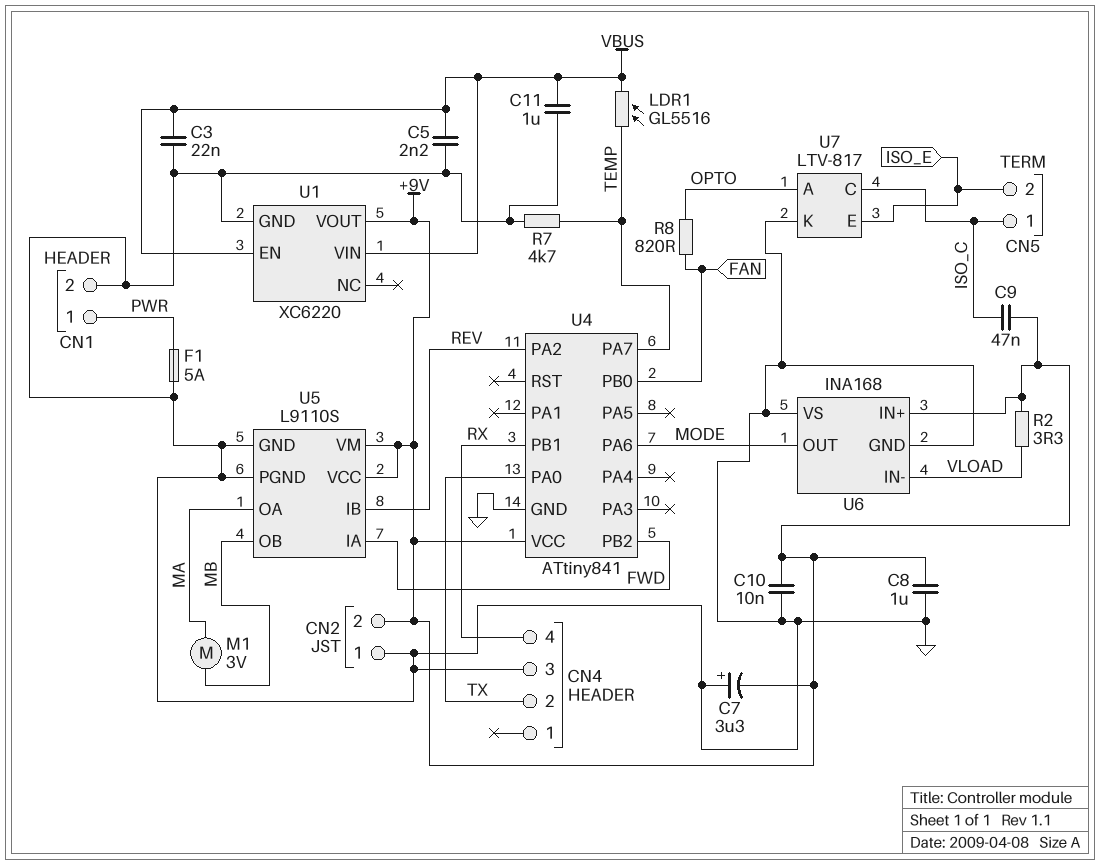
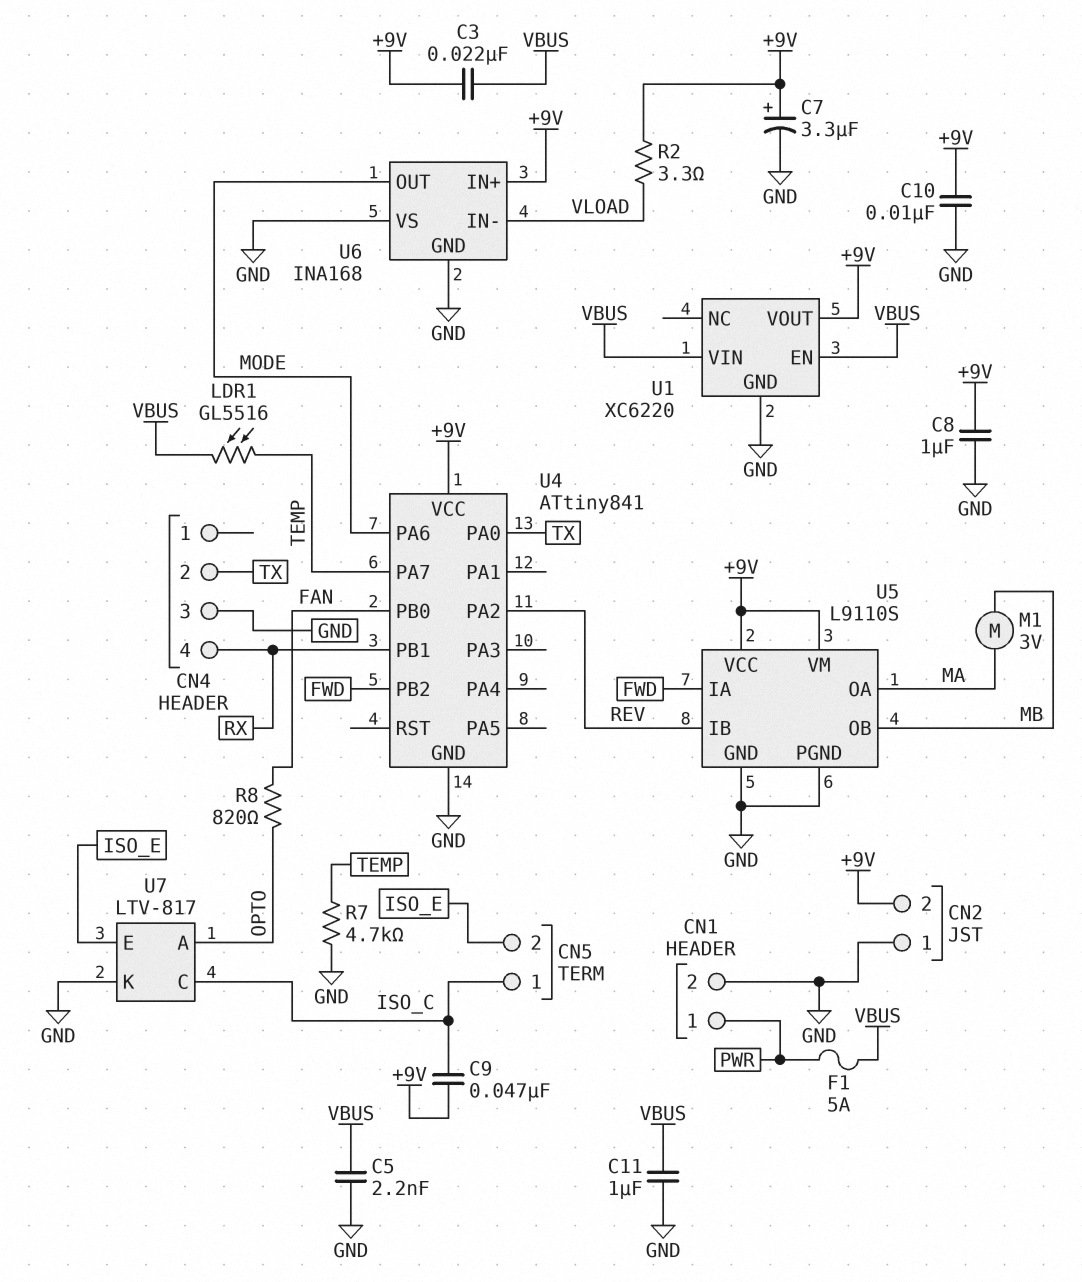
C3: 22nF (GND, VBUS) -> 22nF (+9V, VBUS)
C7: 3.3uF (plus GND, minus +9V) -> 3.3uF (plus +9V, minus GND)
F1: 5A (GND, PWR) -> 5A (PWR, VBUS)

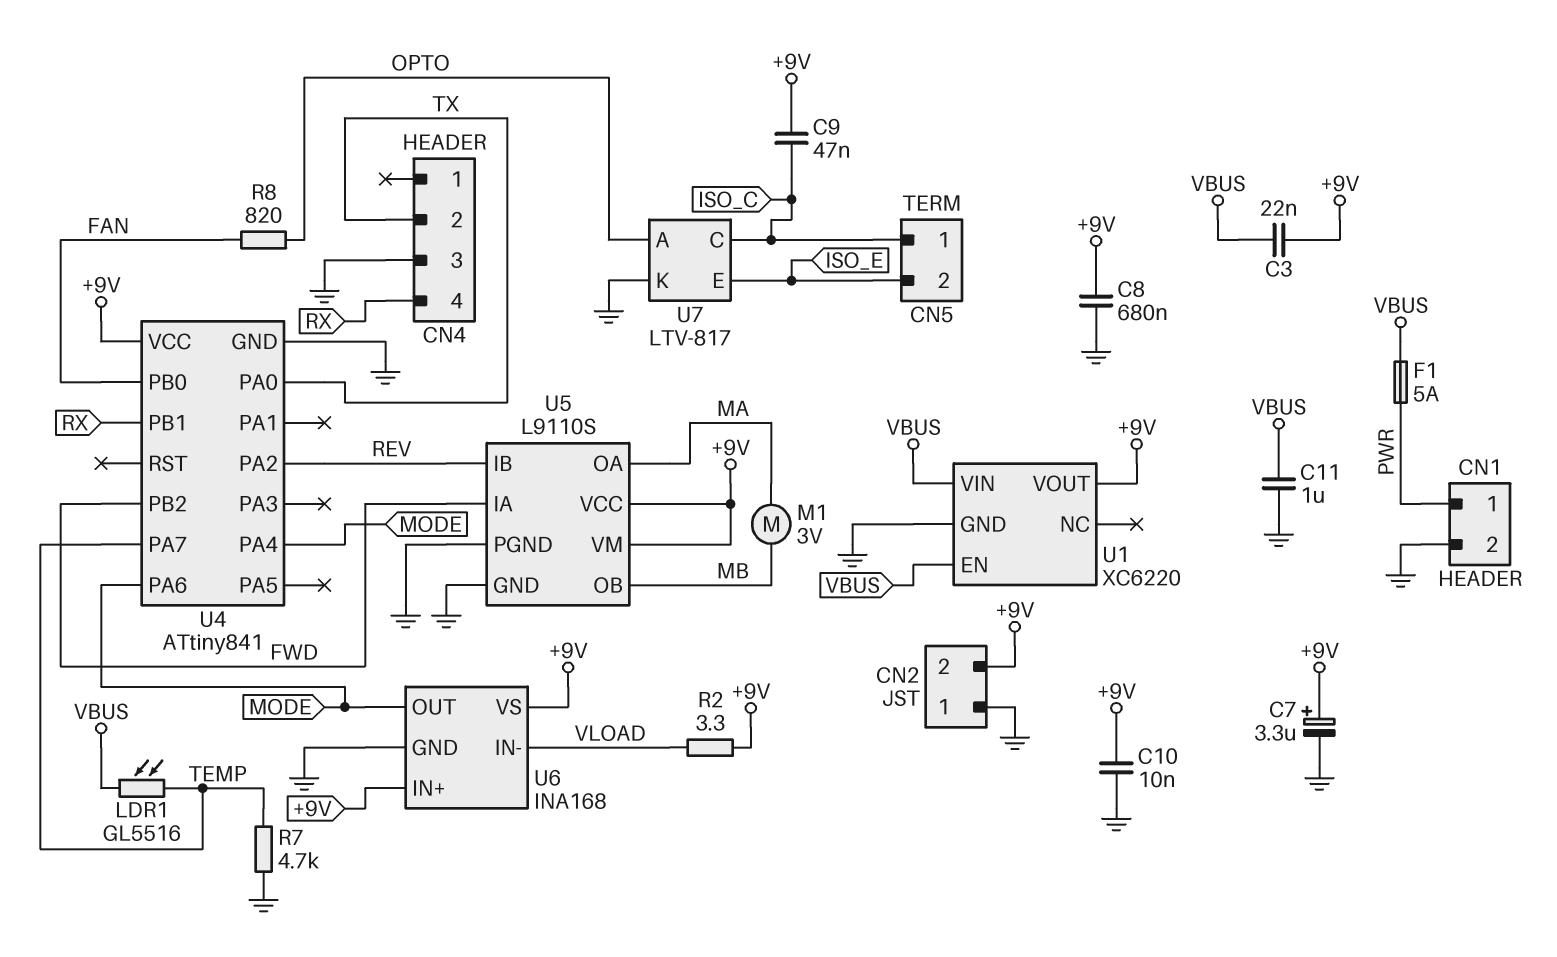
C5: 2.2nF (GND, VBUS) -> none
C8: 1uF (+9V, GND) -> 680nF (+9V, GND)
U4 pin PA4: none -> MODE
U6 pin VS: GND -> +9V

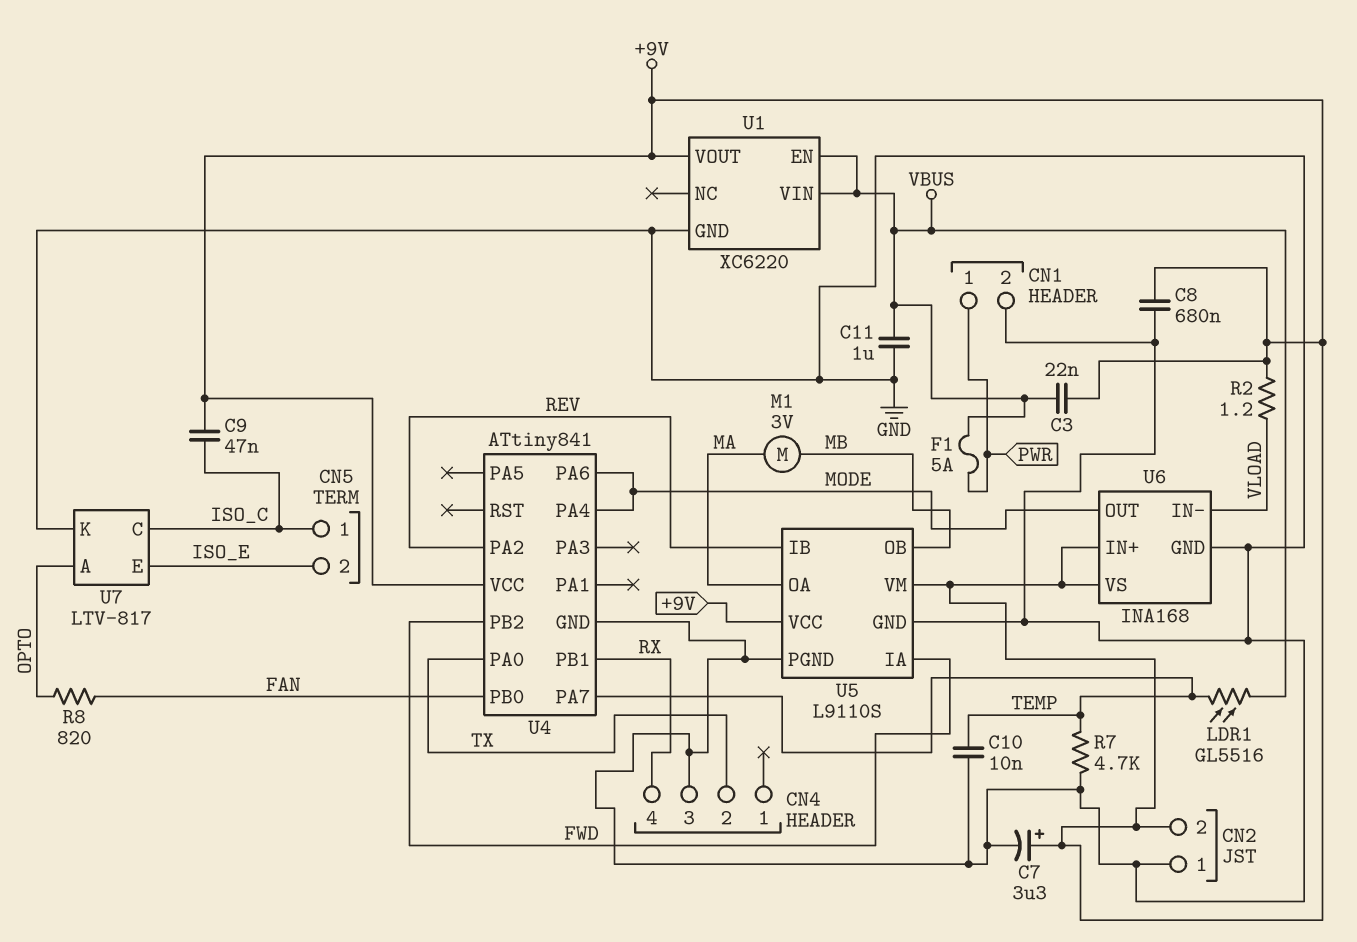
C10: 10nF (+9V, GND) -> 10nF (GND, TEMP)
R2: 3.3 (+9V, VLOAD) -> 1.2 (+9V, VLOAD)

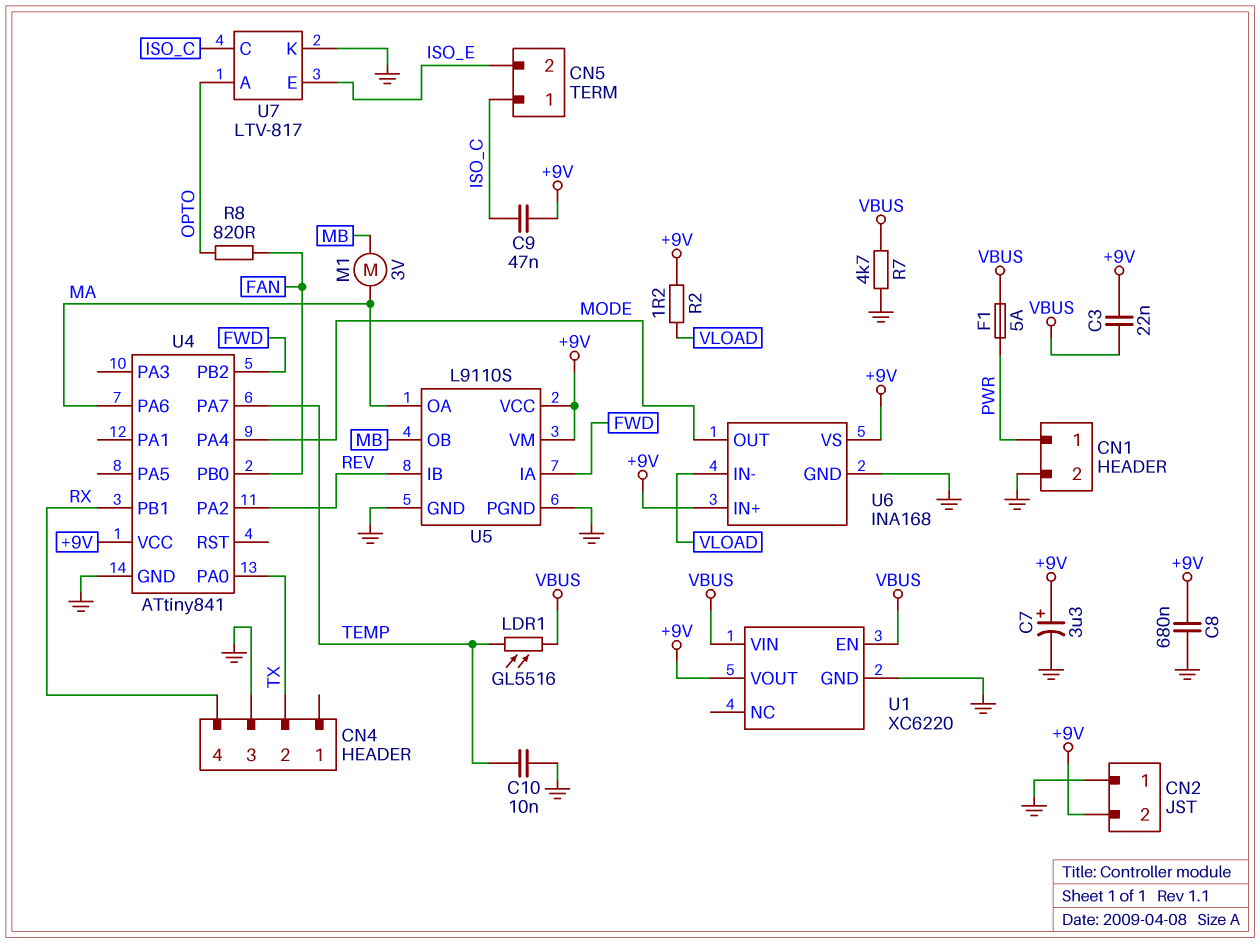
C11: 1uF (GND, VBUS) -> none
R7: 4.7k (GND, TEMP) -> 4.7k (GND, VBUS)
U4 pin PA6: MODE -> MA

